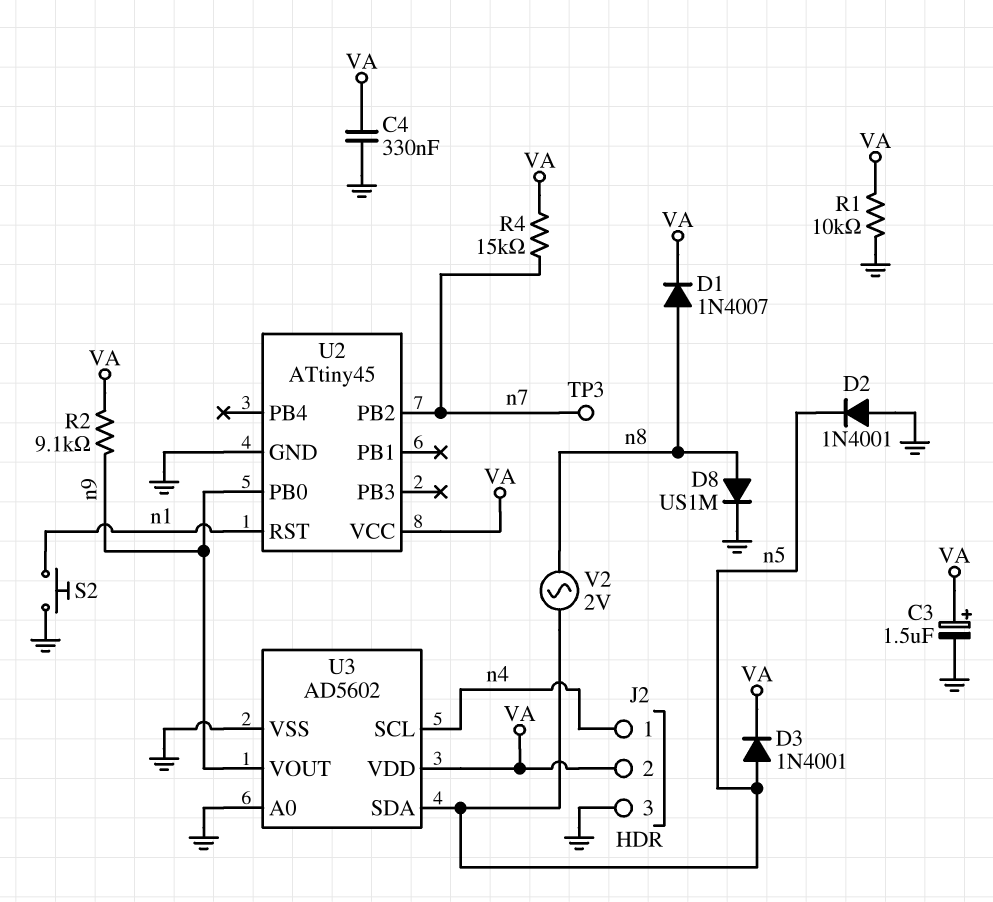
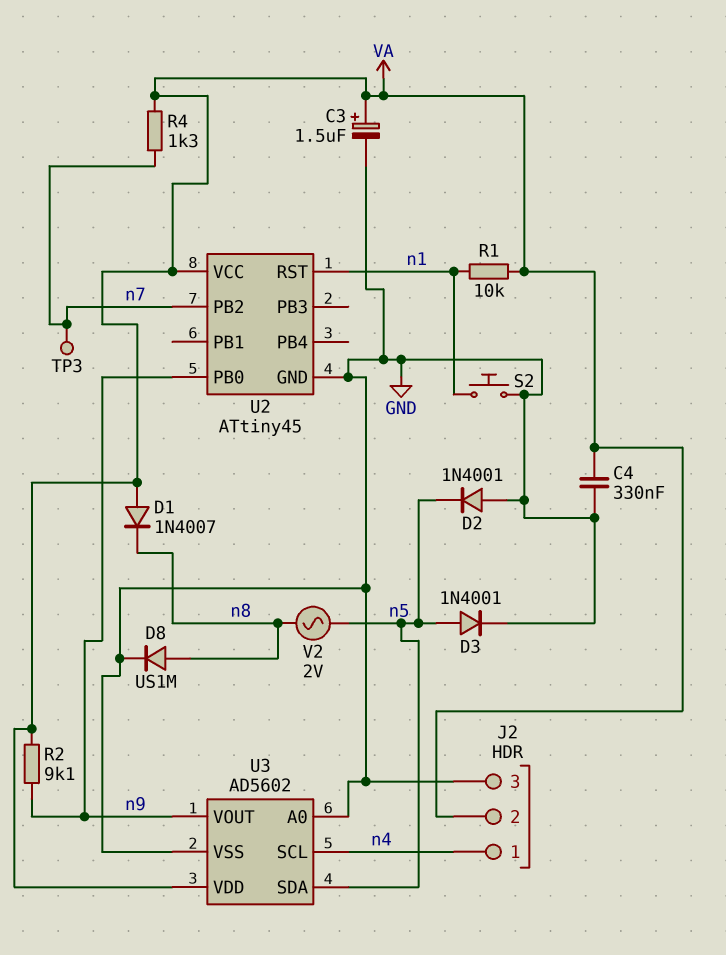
D1: diode 1N4007 (A n8, K VA) -> diode 1N4007 (A VA, K n8)
D3: diode 1N4001 (A n5, K VA) -> diode 1N4001 (A n5, K GND)
R1: 10k (GND, VA) -> 10k (VA, n1)
R4: 15k (VA, n7) -> 1.3k (VA, n7)

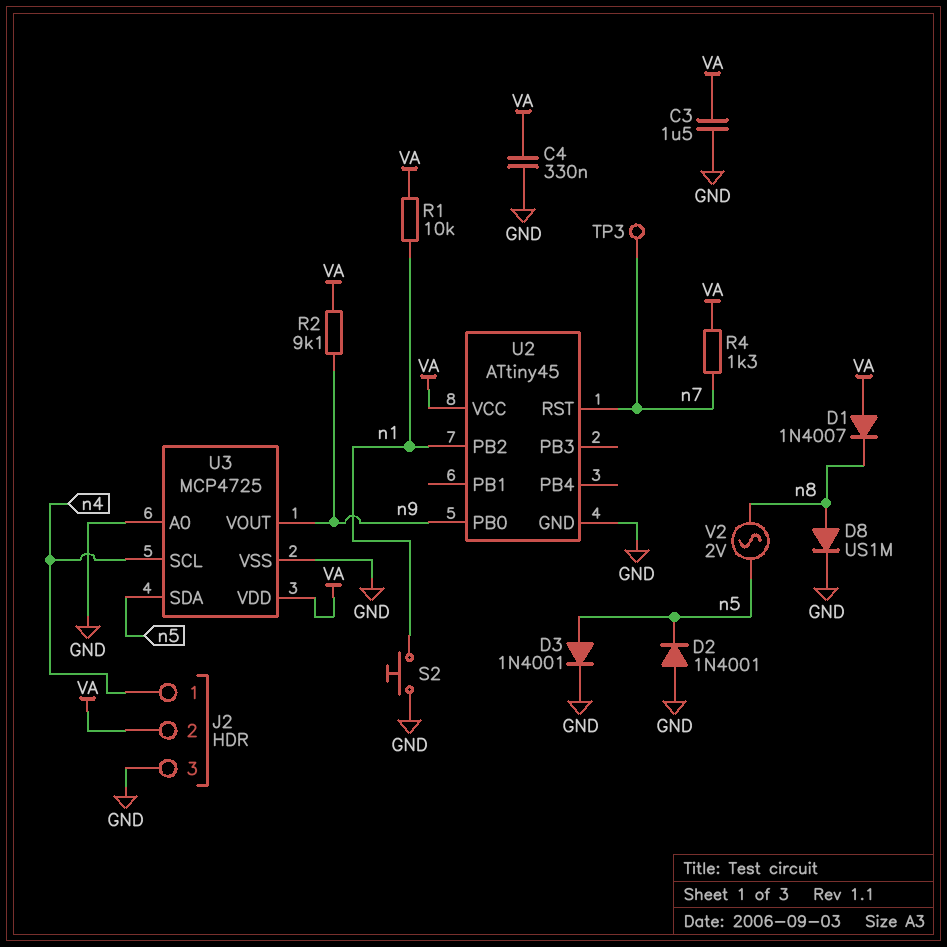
C3: 1.5uF (plus VA, minus GND) -> 1.5uF (GND, VA)
U2 pin PB2: n7 -> n1
U2 pin RST: n1 -> n7
U3: AD5602 -> MCP4725

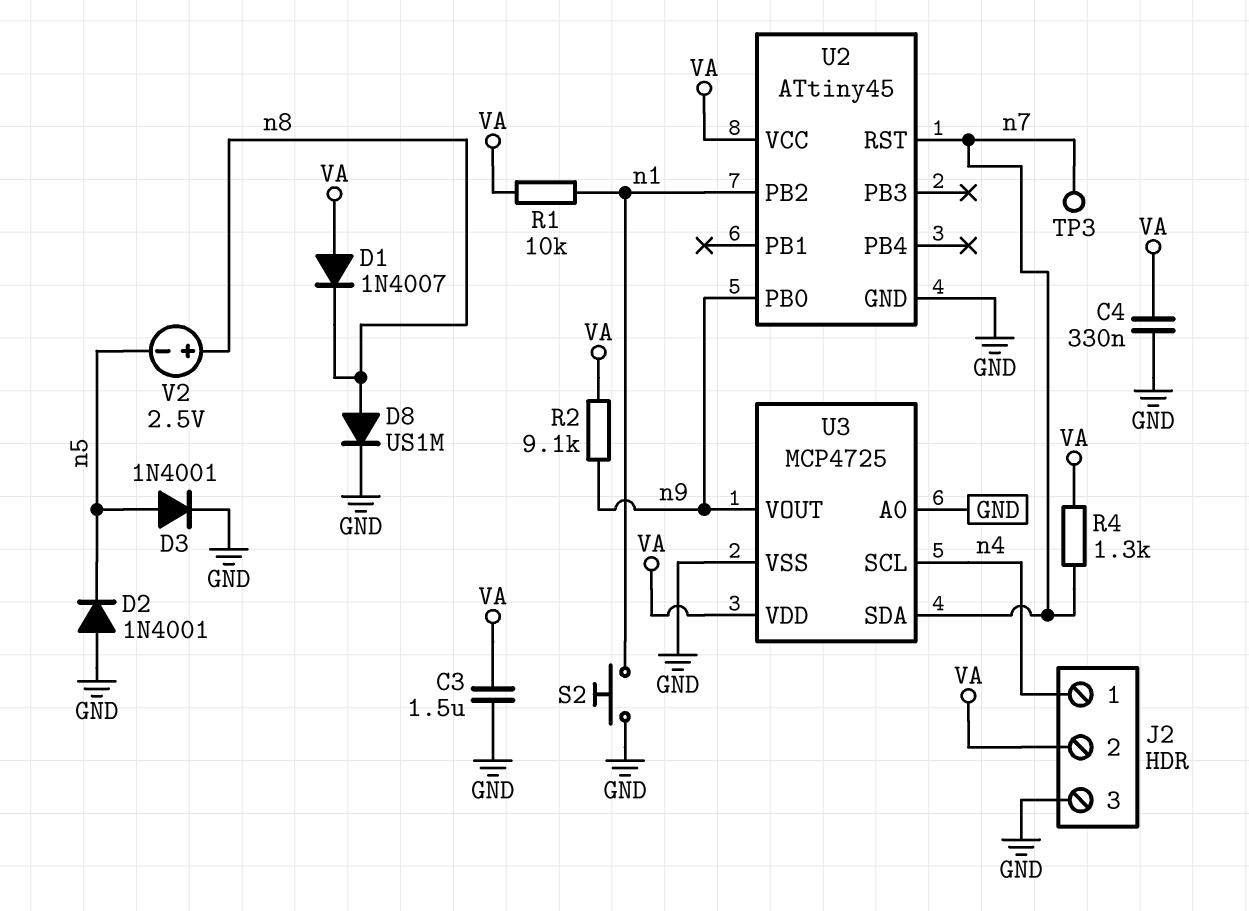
U3 pin SDA: n5 -> n7
V2: AC 2V (n5, n8) -> 2.5V (plus n8, minus n5)

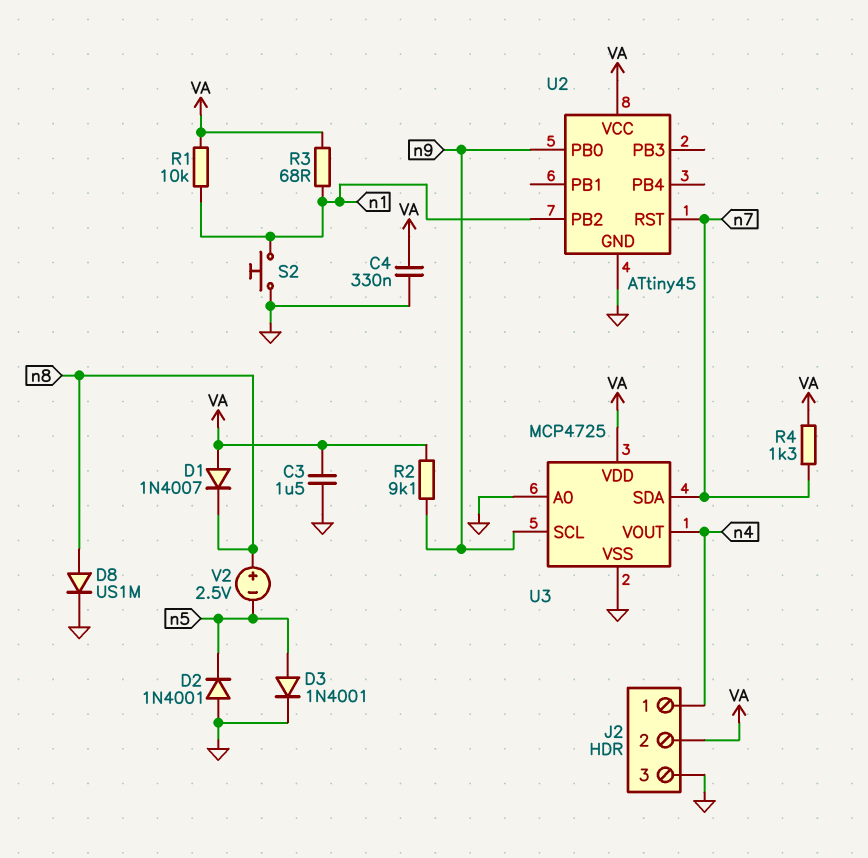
R3: none -> 68 (VA, n1)
TP3: test point (n7) -> none
U3 pin SCL: n4 -> n9
U3 pin VOUT: n9 -> n4

